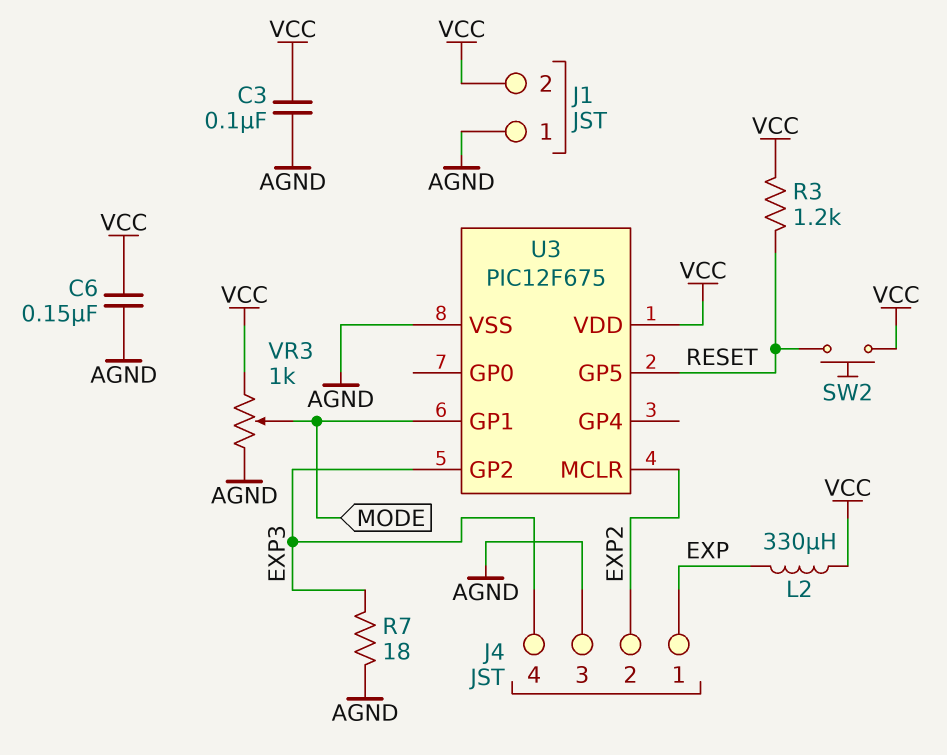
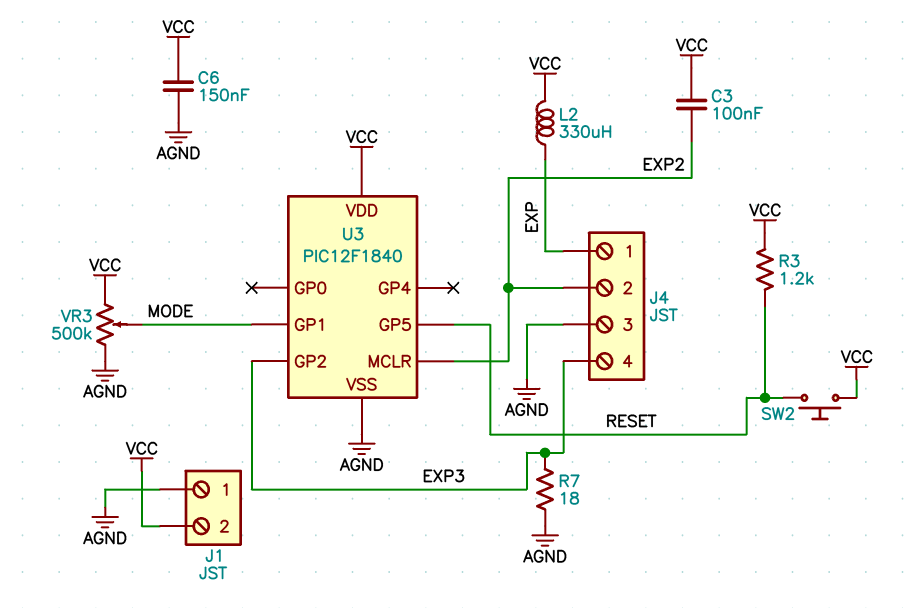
C3: 100nF (AGND, VCC) -> 100nF (EXP2, VCC)
U3: PIC12F675 -> PIC12F1840
VR3: 1k (AGND, VCC, wiper MODE) -> 500k (AGND, VCC, wiper MODE)

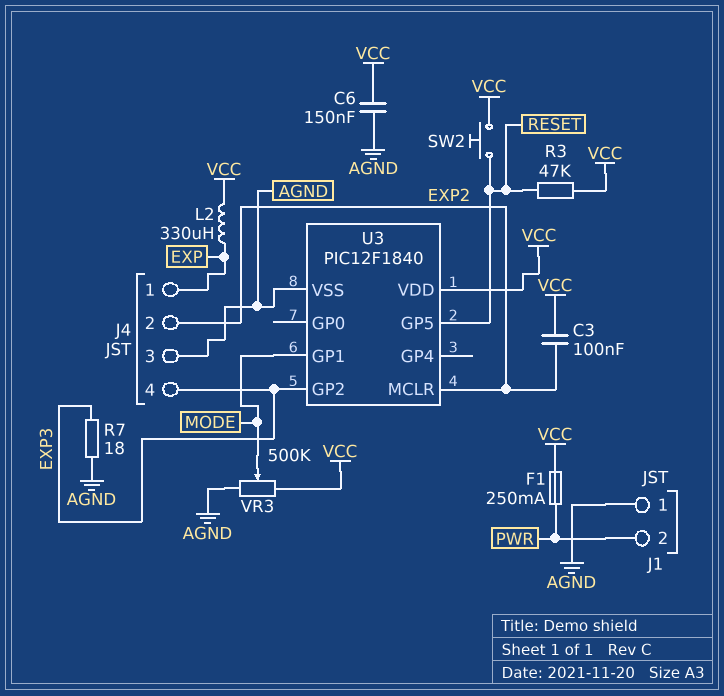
F1: none -> 250mA (PWR, VCC)
J1 pin 2: VCC -> PWR
R3: 1.2k (RESET, VCC) -> 47k (RESET, VCC)

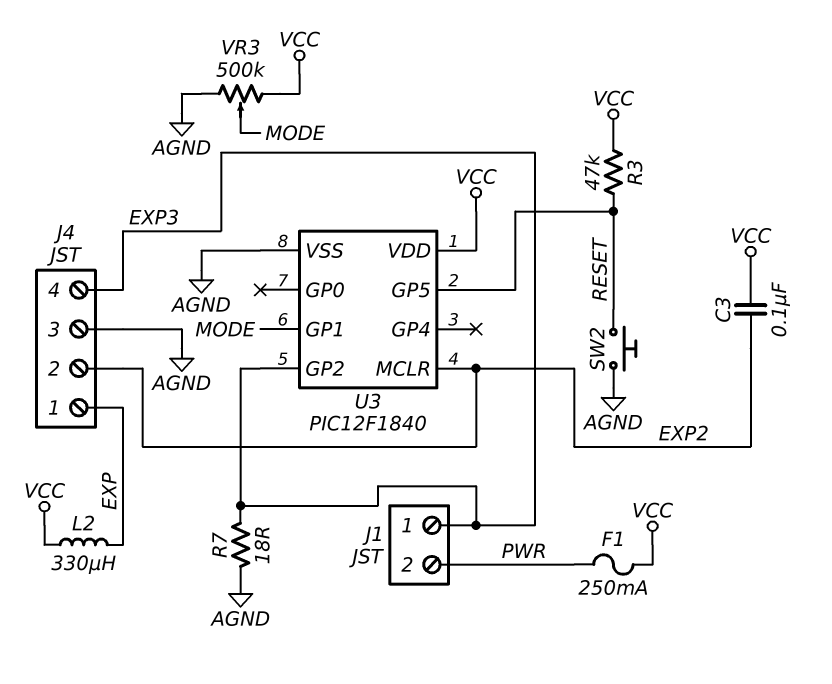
C6: 150nF (AGND, VCC) -> none
J1 pin 1: AGND -> EXP3
SW2: button (RESET, VCC) -> button (AGND, RESET)

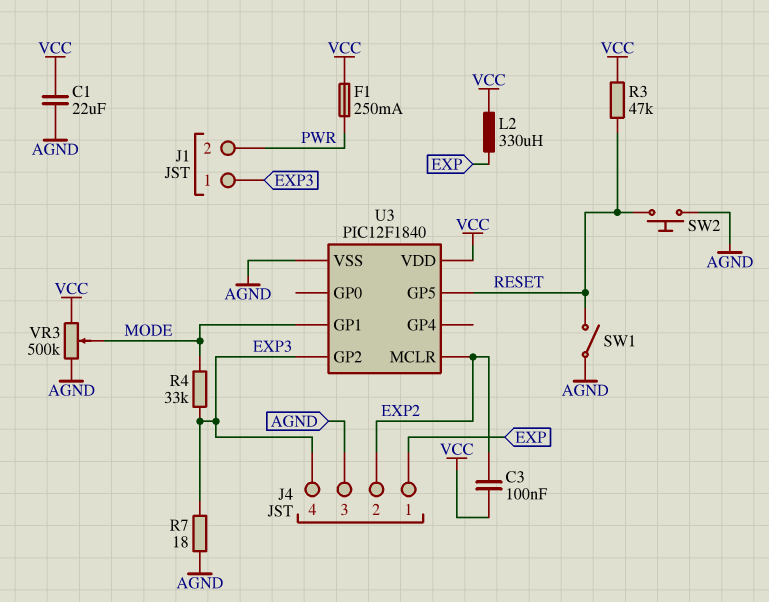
C1: none -> 22uF (AGND, VCC)
R4: none -> 33k (EXP3, MODE)
SW1: none -> switch (AGND, RESET)

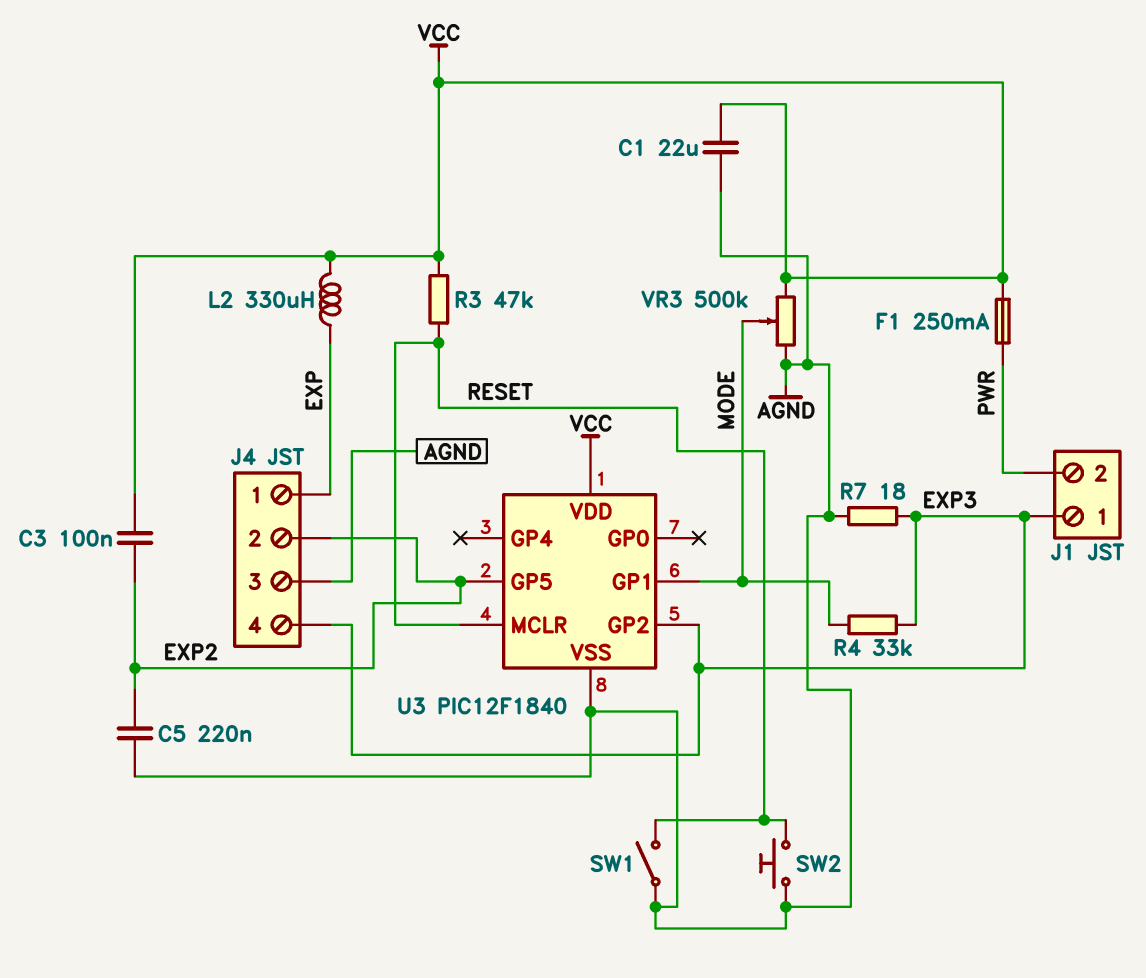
C5: none -> 220nF (AGND, EXP2)
U3 pin GP5: RESET -> EXP2
U3 pin MCLR: EXP2 -> RESET

